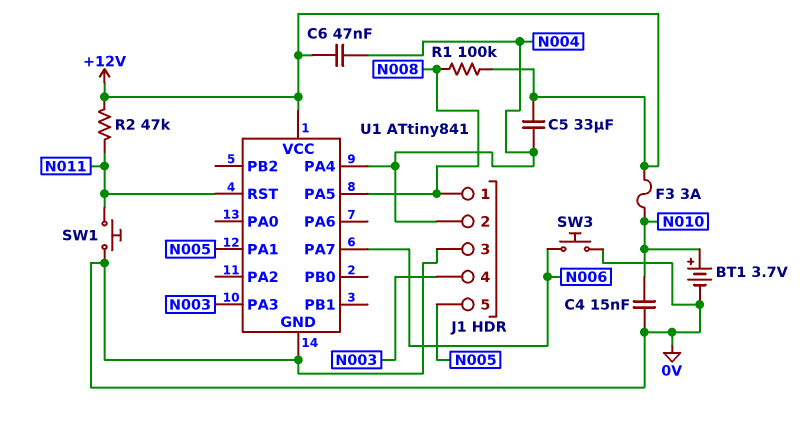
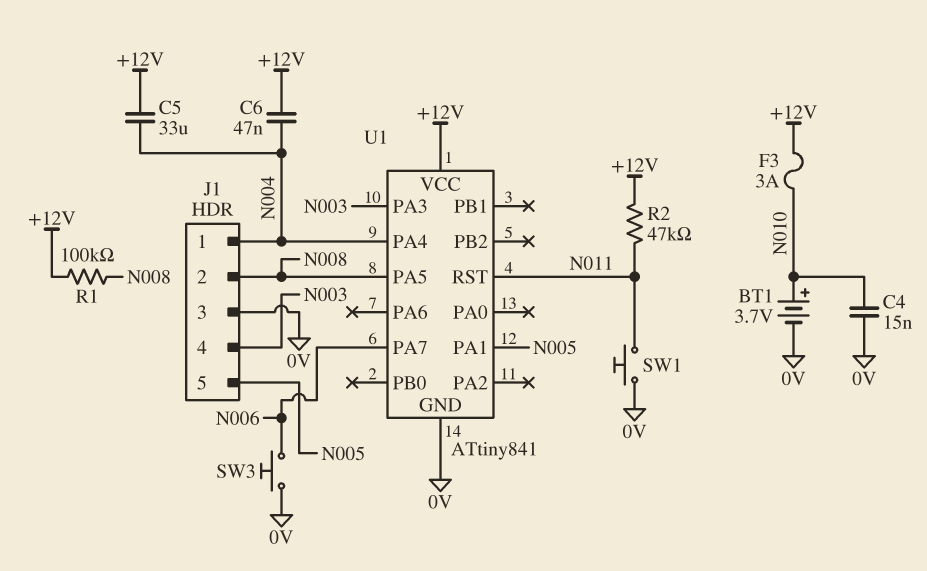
J1 pin 1: N008 -> N004
J1 pin 2: N004 -> N008

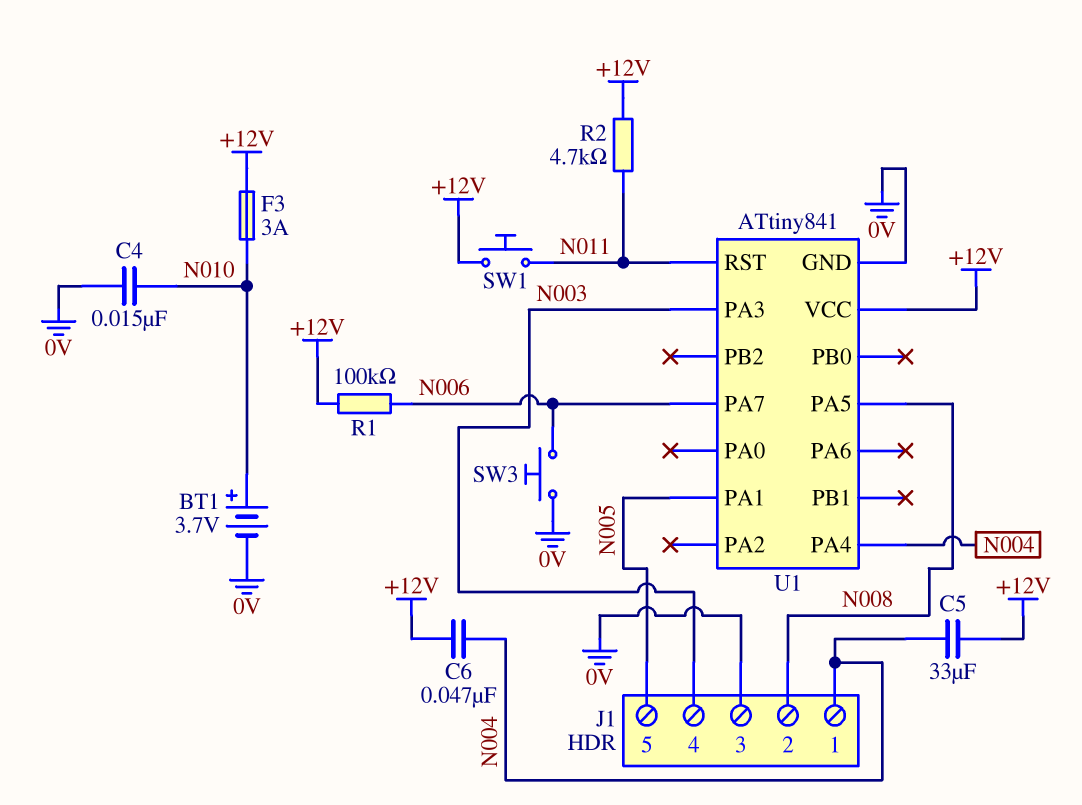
R1: 100k (+12V, N008) -> 100k (+12V, N006)
R2: 47k (+12V, N011) -> 4.7k (+12V, N011)
SW1: button (0V, N011) -> button (+12V, N011)

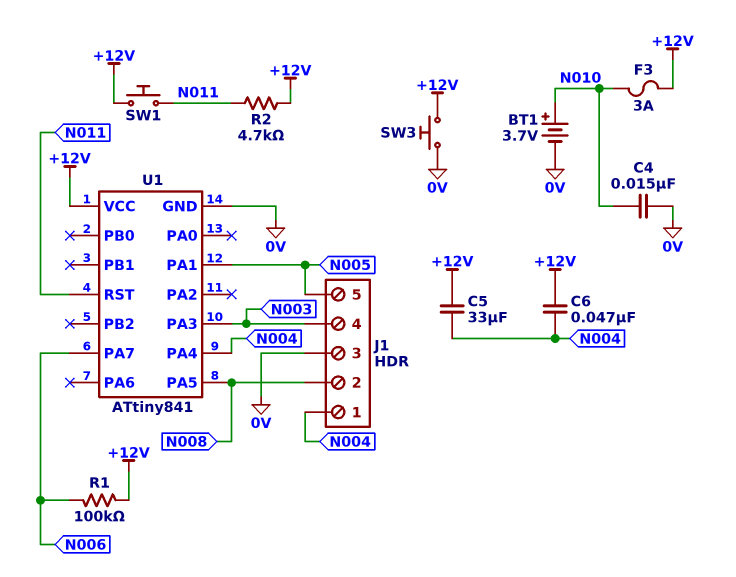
SW3: button (0V, N006) -> button (+12V, 0V)

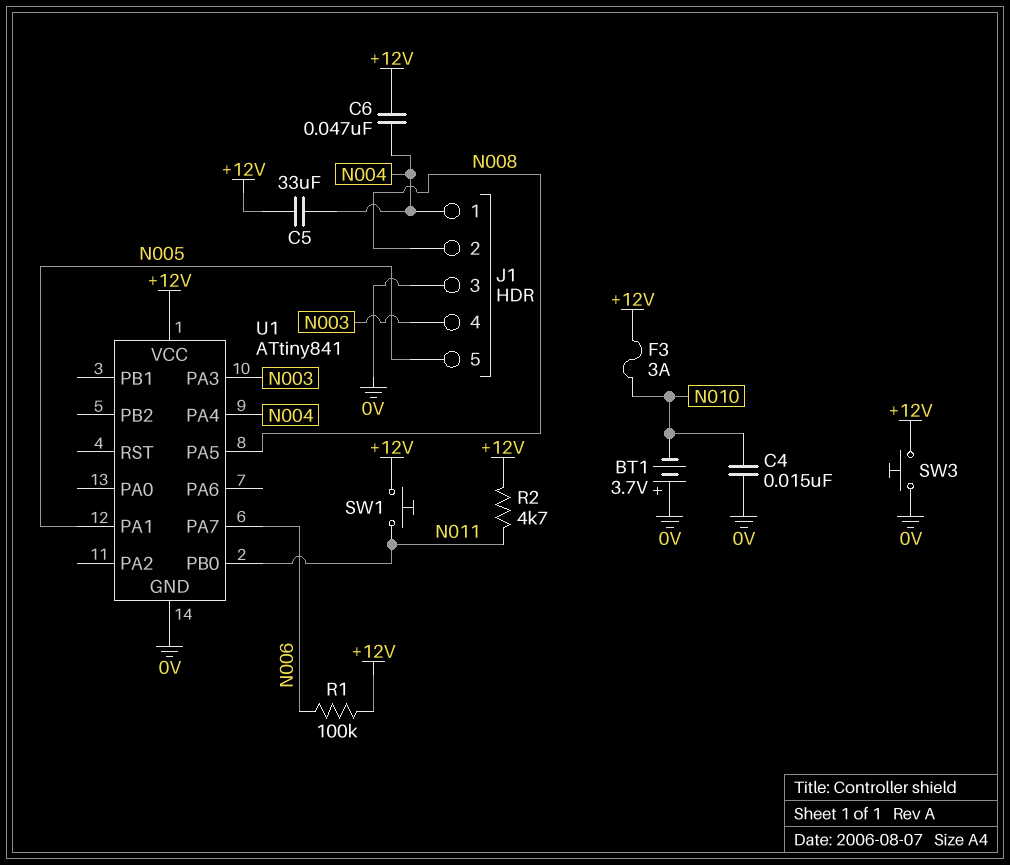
BT1: 3.7V (plus N010, minus 0V) -> 3.7V (plus 0V, minus N010)
U1 pin PB0: none -> N011
U1 pin RST: N011 -> none

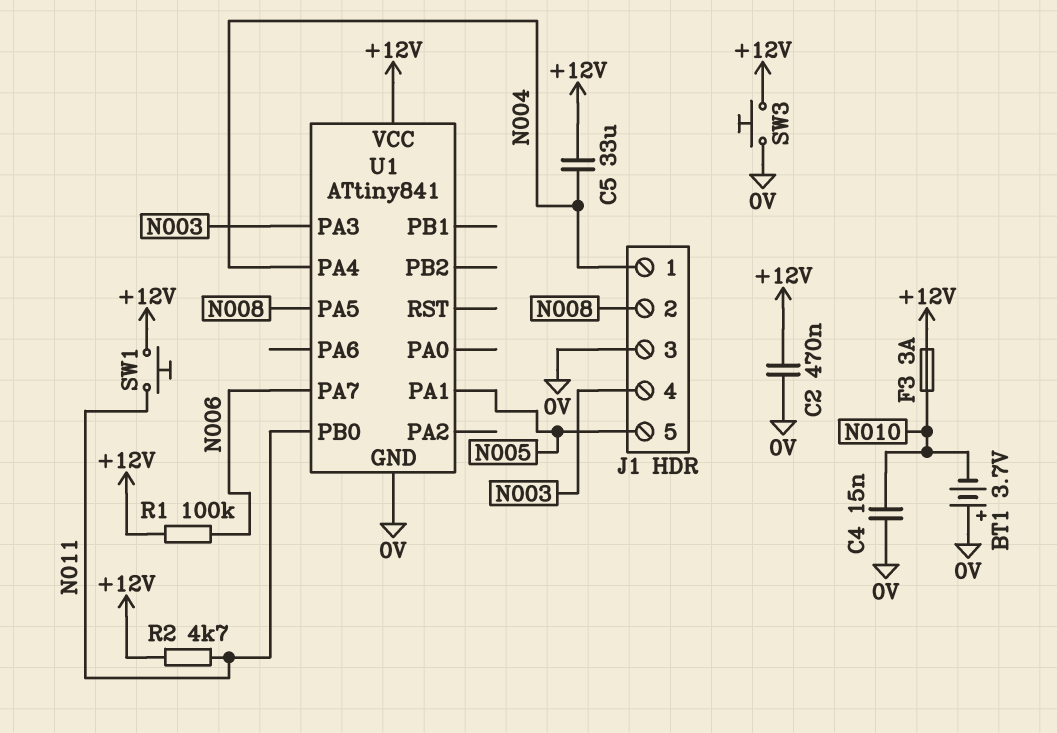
C2: none -> 470nF (+12V, 0V)
C6: 47nF (+12V, N004) -> none

